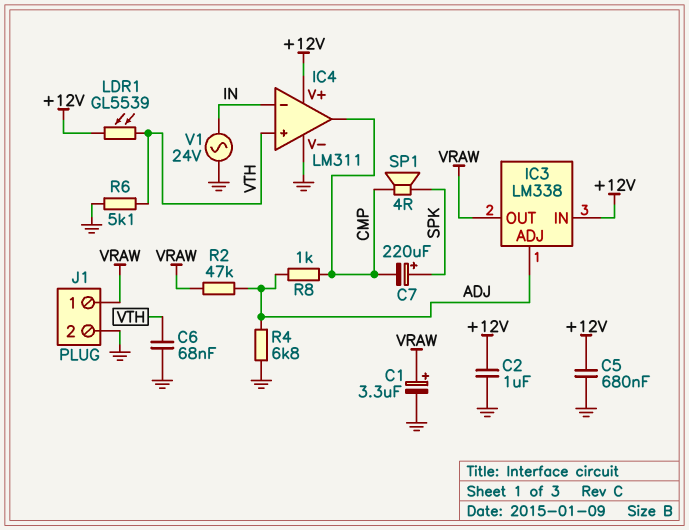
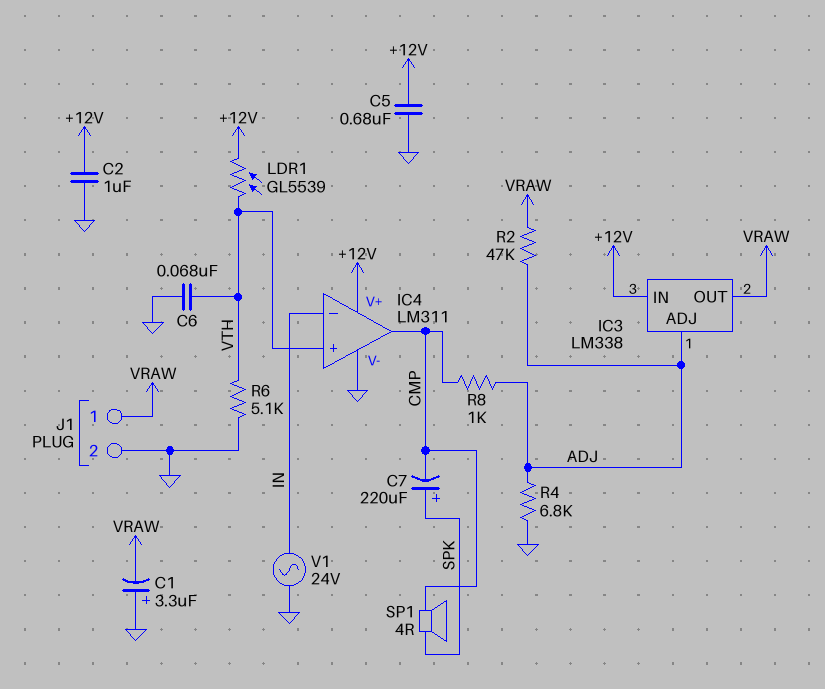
C1: 3.3uF (plus VRAW, minus GND) -> 3.3uF (plus GND, minus VRAW)

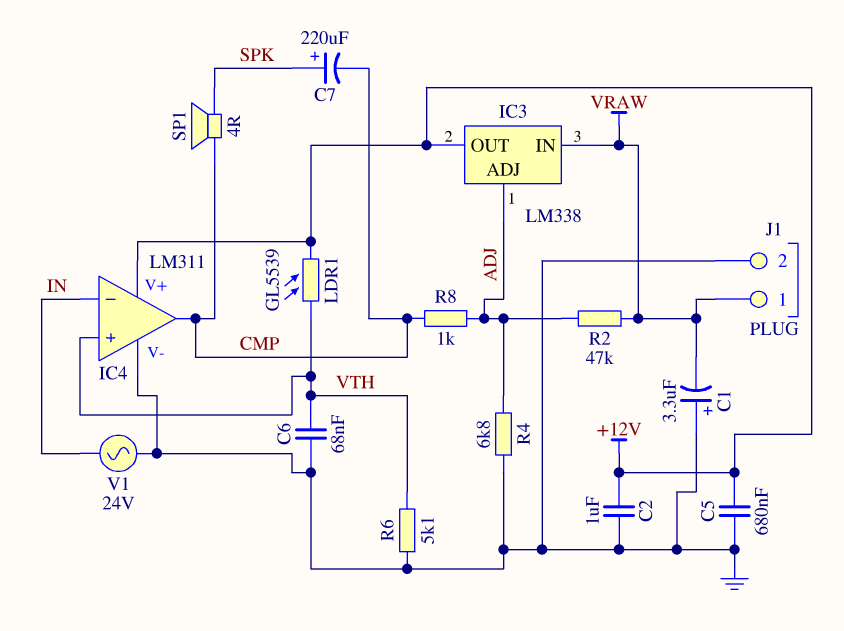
IC3 pin IN: +12V -> VRAW
IC3 pin OUT: VRAW -> +12V

